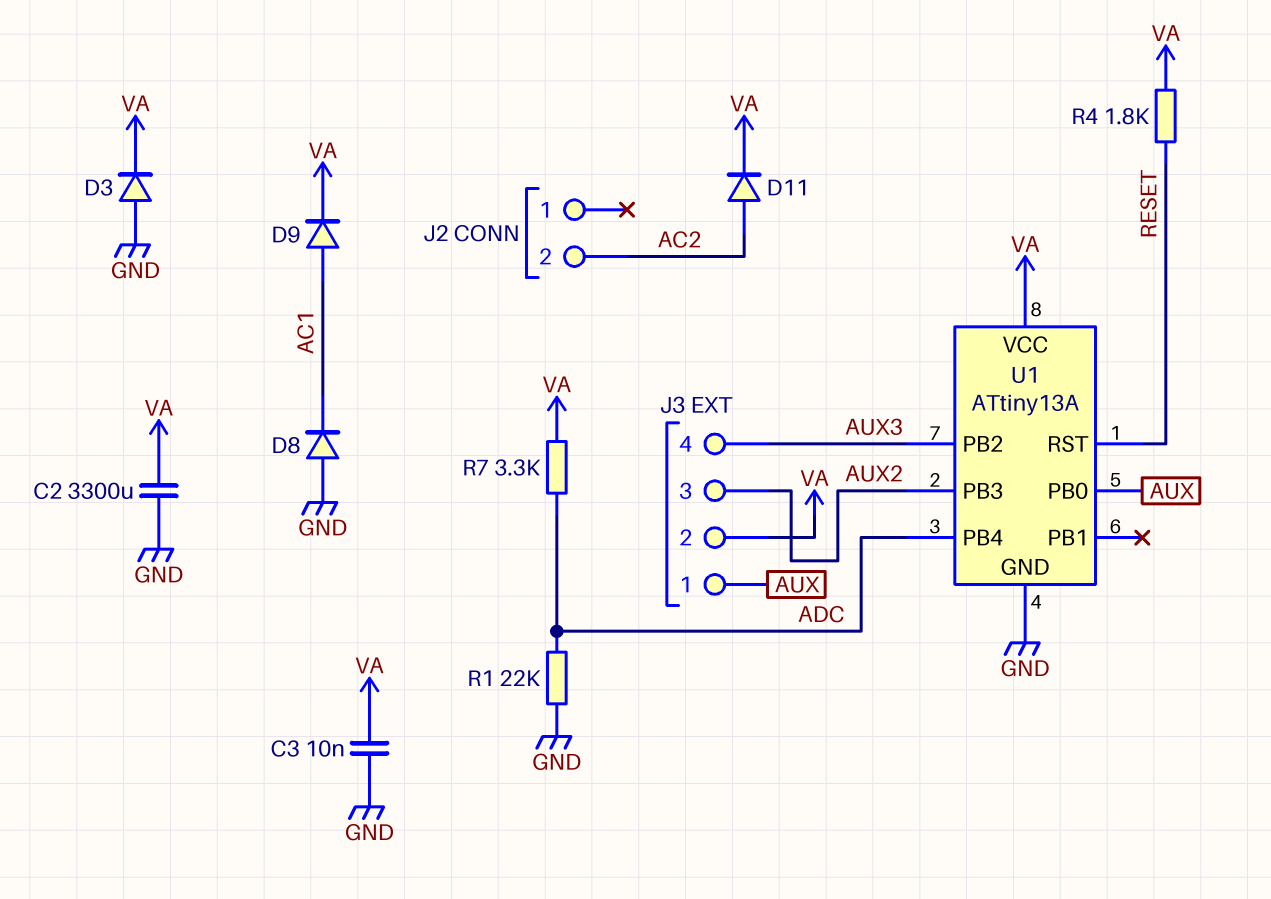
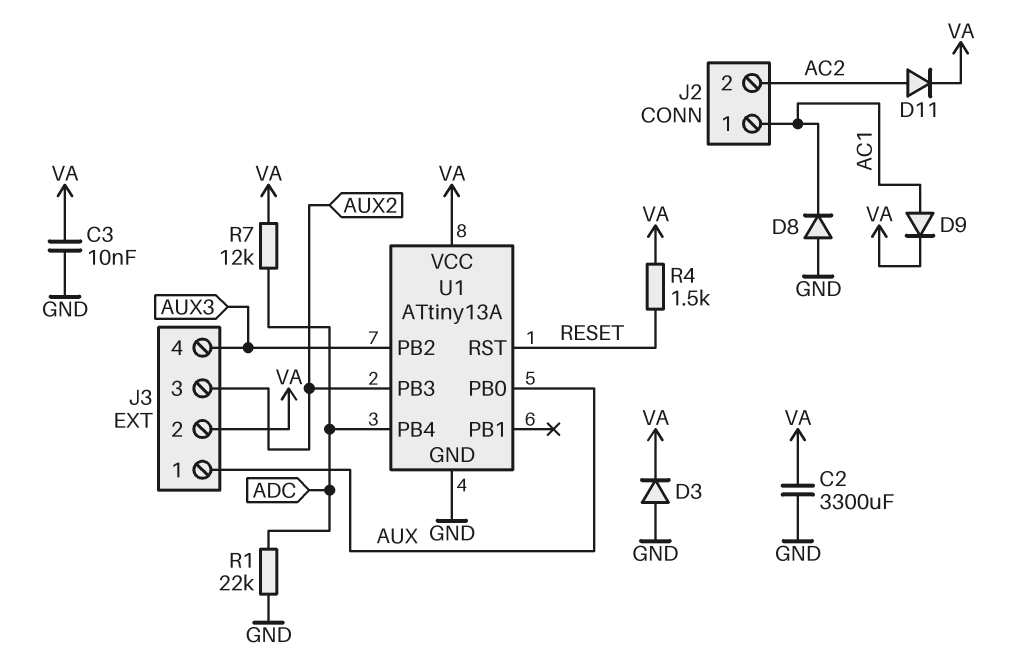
J2 pin 1: none -> AC1
R4: 1.8k (RESET, VA) -> 1.5k (RESET, VA)
R7: 3.3k (ADC, VA) -> 12k (ADC, VA)

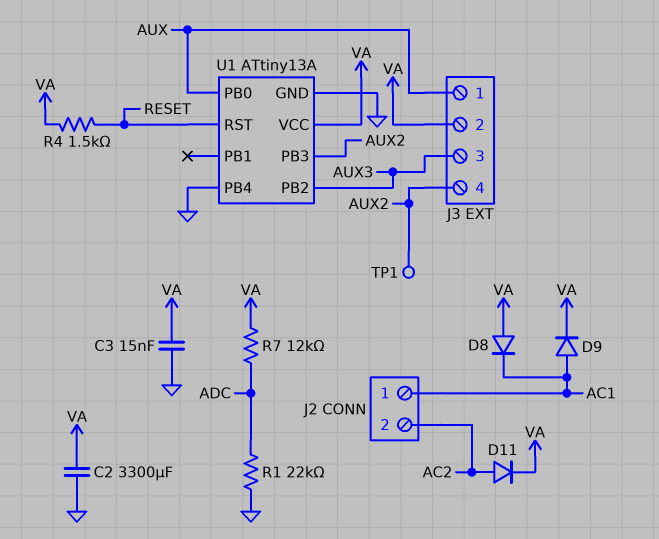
C3: 10nF (GND, VA) -> 15nF (GND, VA)
D3: diode (A GND, K VA) -> none
D8: diode (A GND, K AC1) -> diode (A VA, K AC1)
J3 pin 3: AUX2 -> AUX3
J3 pin 4: AUX3 -> AUX2
TP1: none -> test point (AUX2)
U1 pin PB4: ADC -> GND

